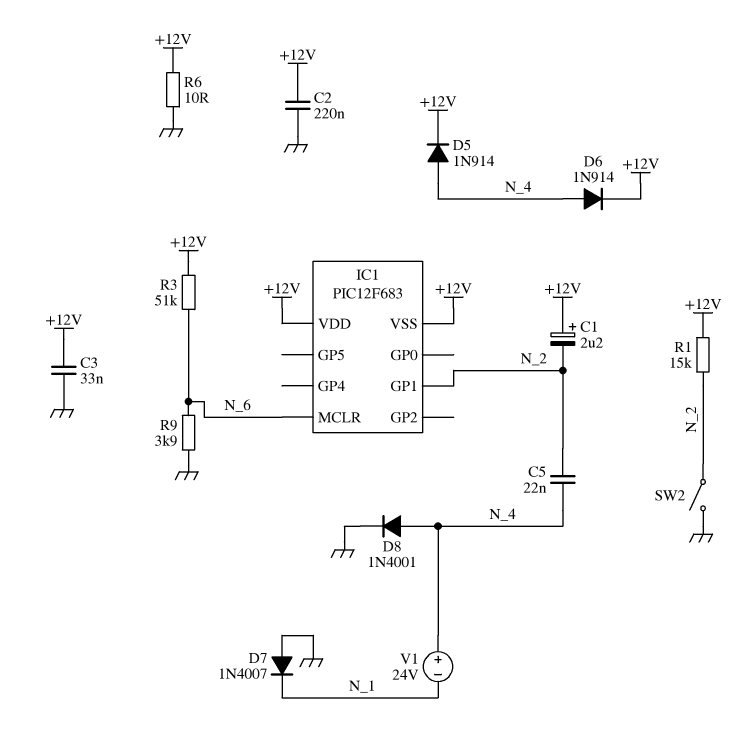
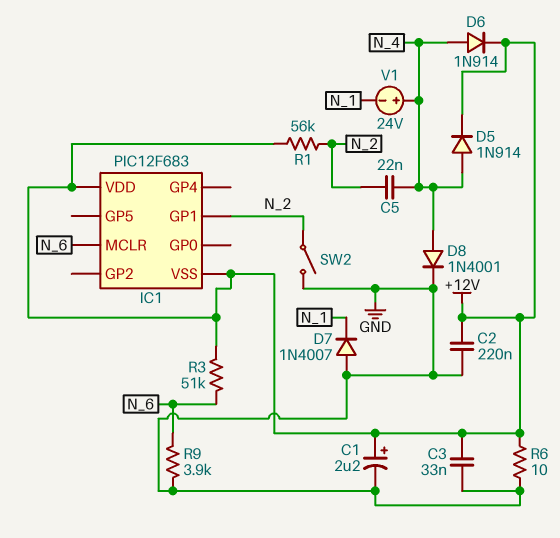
C1: 2.2uF (plus +12V, minus N_2) -> 2.2uF (plus +12V, minus GND)
R1: 15k (+12V, N_2) -> 56k (+12V, N_2)

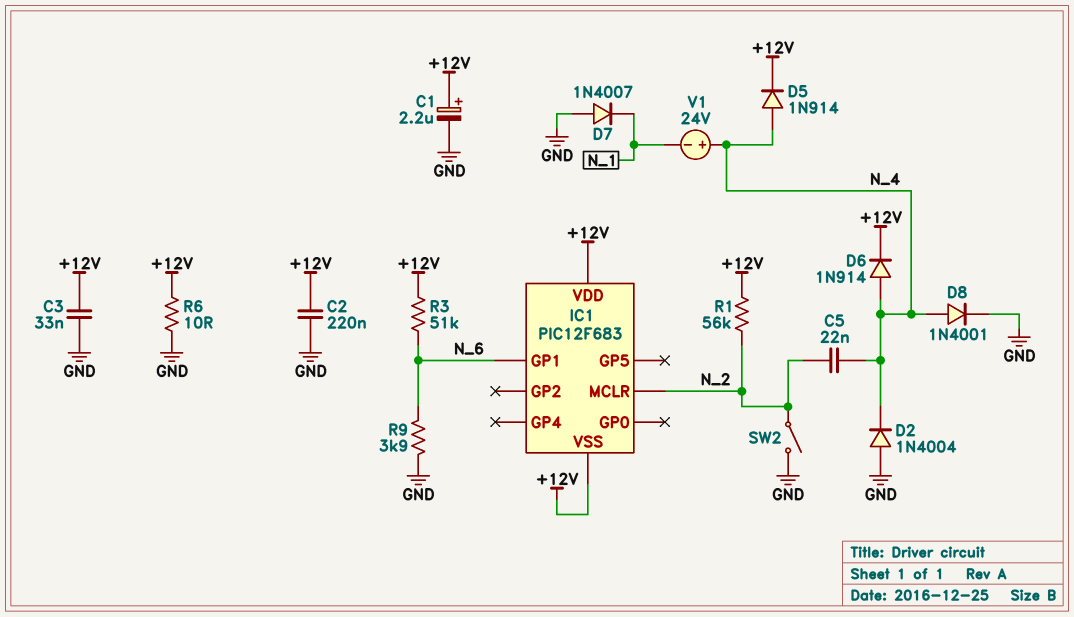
D2: none -> diode 1N4004 (A GND, K N_4)
IC1 pin GP1: N_2 -> N_6
IC1 pin MCLR: N_6 -> N_2

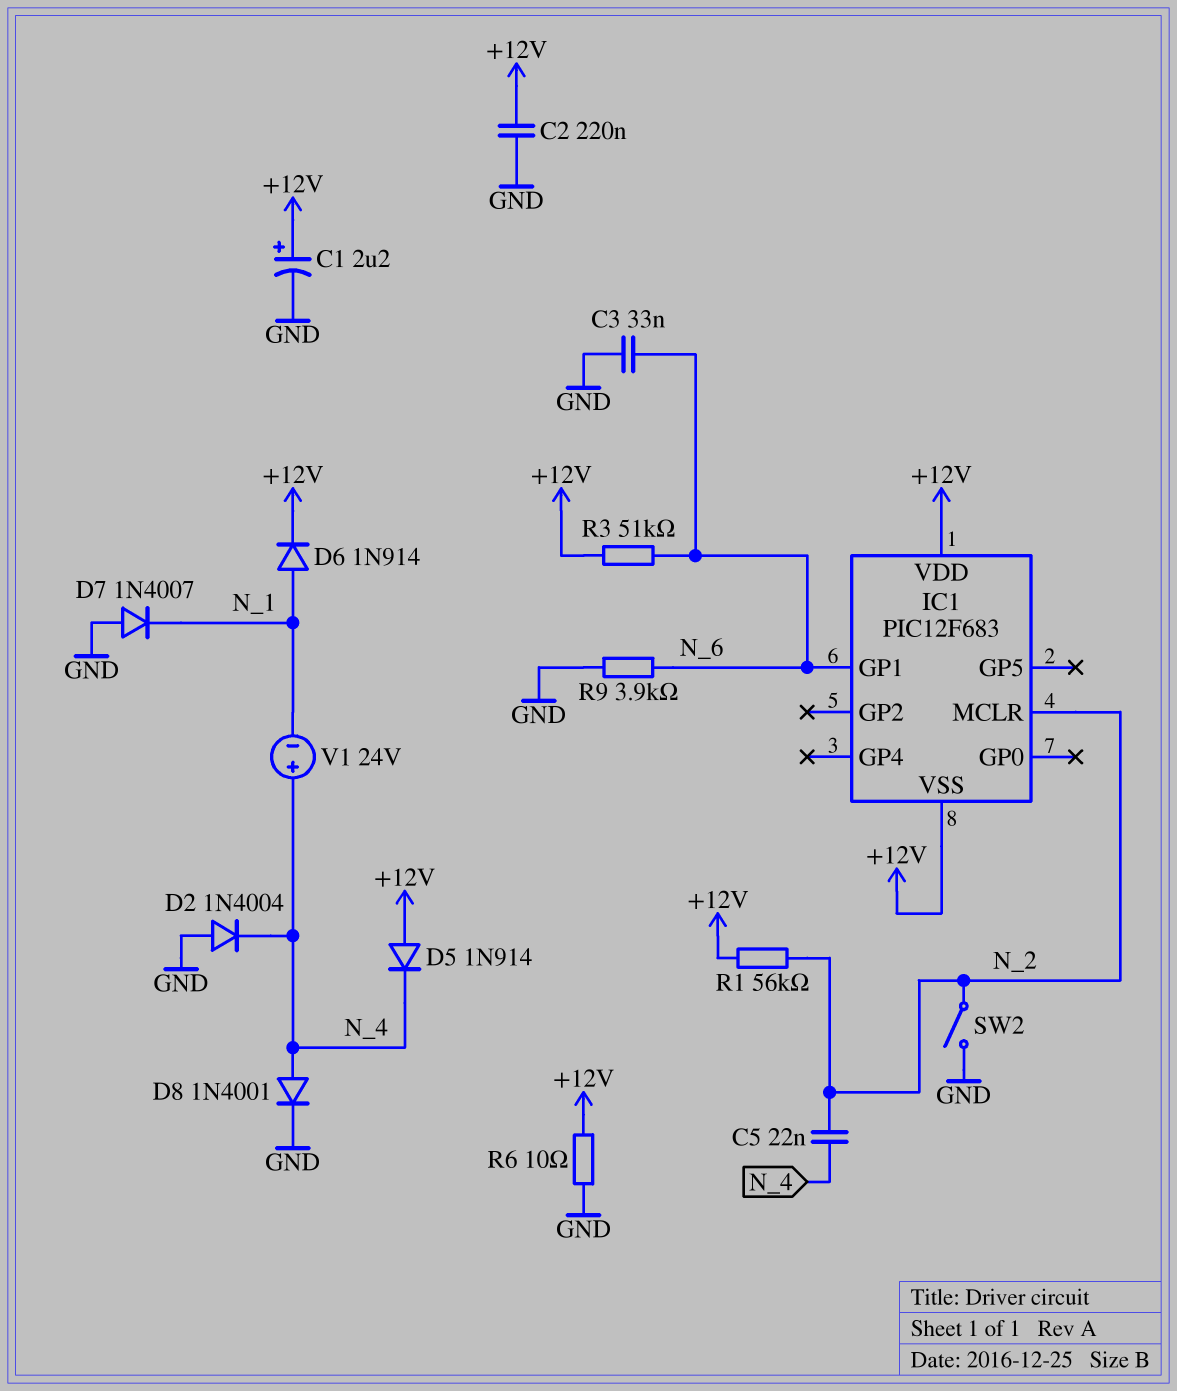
C3: 33nF (+12V, GND) -> 33nF (GND, N_6)
D5: diode 1N914 (A N_4, K +12V) -> diode 1N914 (A +12V, K N_4)
D6: diode 1N914 (A N_4, K +12V) -> diode 1N914 (A N_1, K +12V)

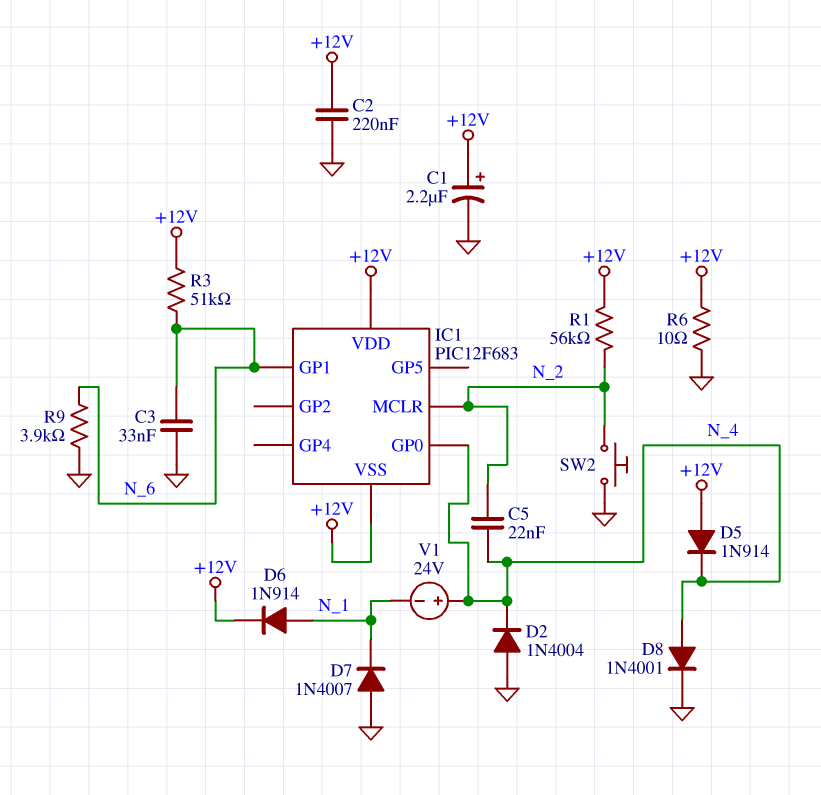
IC1 pin GP0: none -> N_4
SW2: switch (GND, N_2) -> button (GND, N_2)

